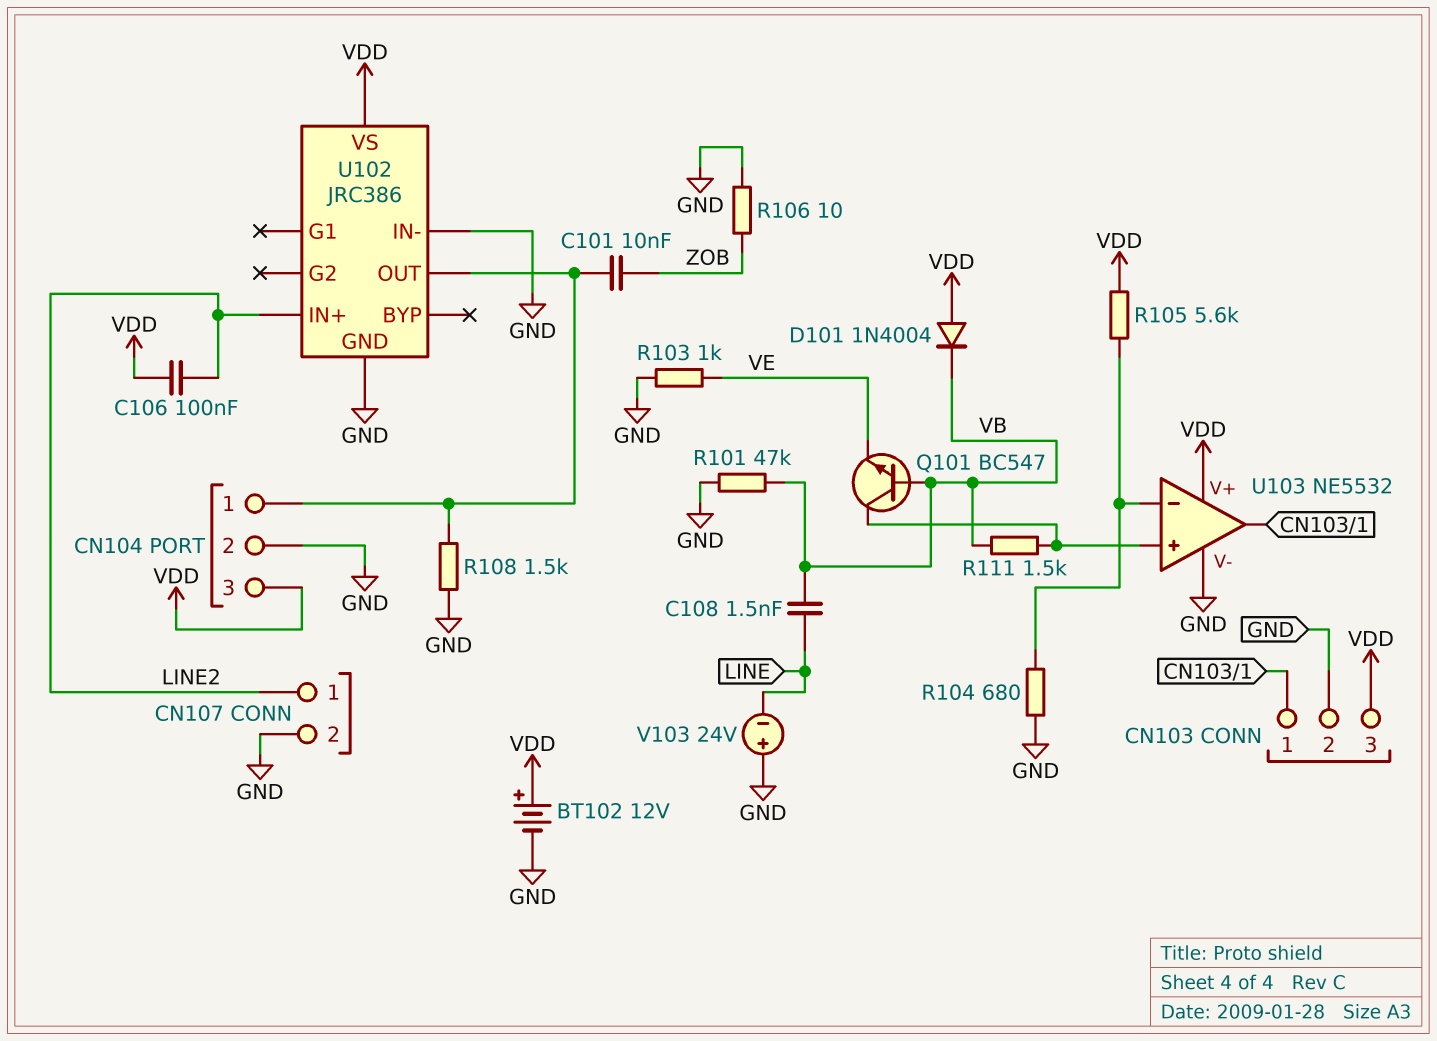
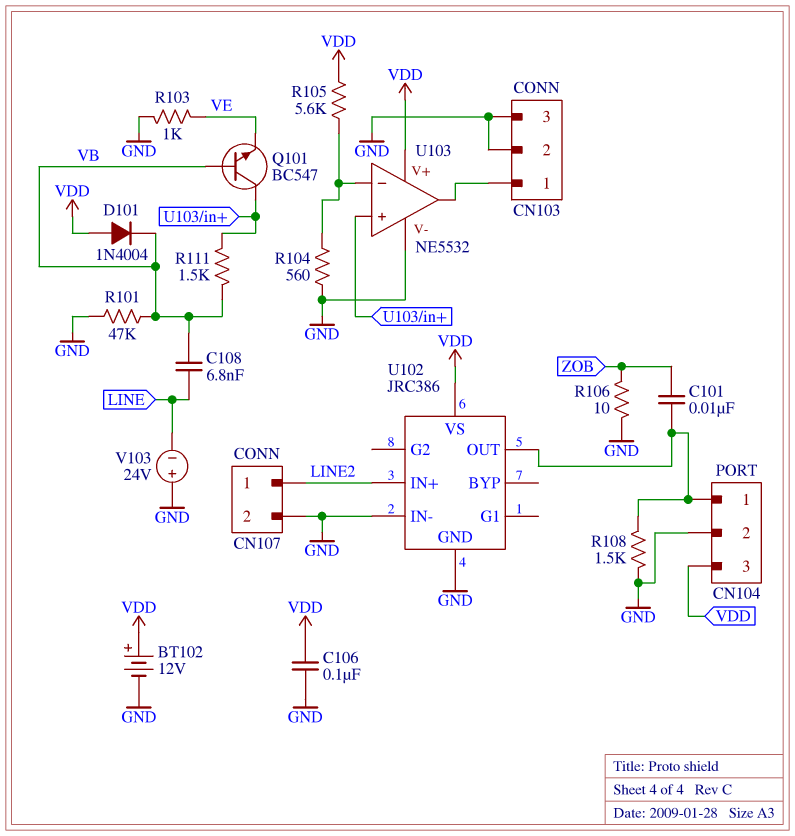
C106: 100nF (LINE2, VDD) -> 100nF (GND, VDD)
C108: 1.5nF (LINE, VB) -> 6.8nF (LINE, VB)
CN103 pin 3: VDD -> GND
R104: 680 (GND, U103/in-) -> 560 (GND, U103/in-)

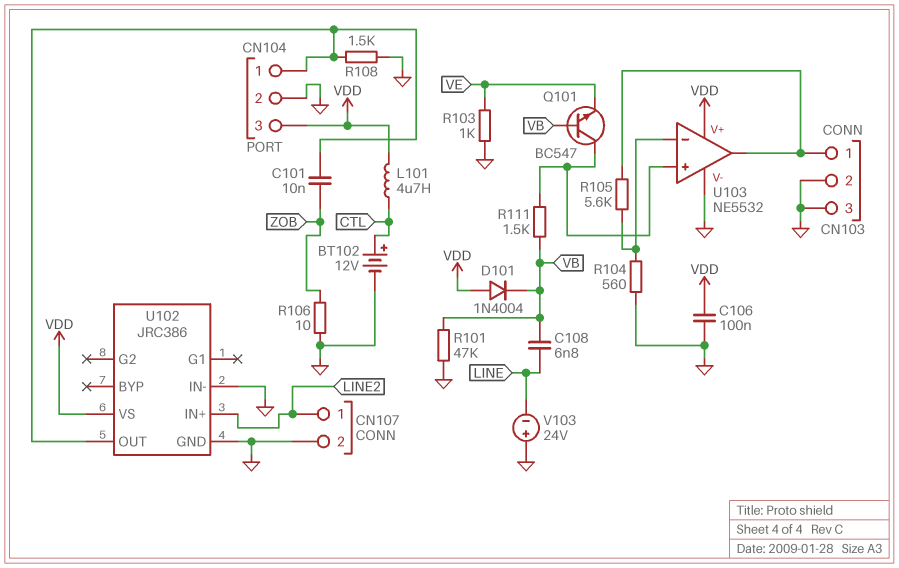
BT102: 12V (plus VDD, minus GND) -> 12V (plus CTL, minus GND)
L101: none -> 4.7uH (CTL, VDD)
R105: 5.6k (U103/in-, VDD) -> 5.6k (CN103/1, U103/in-)

